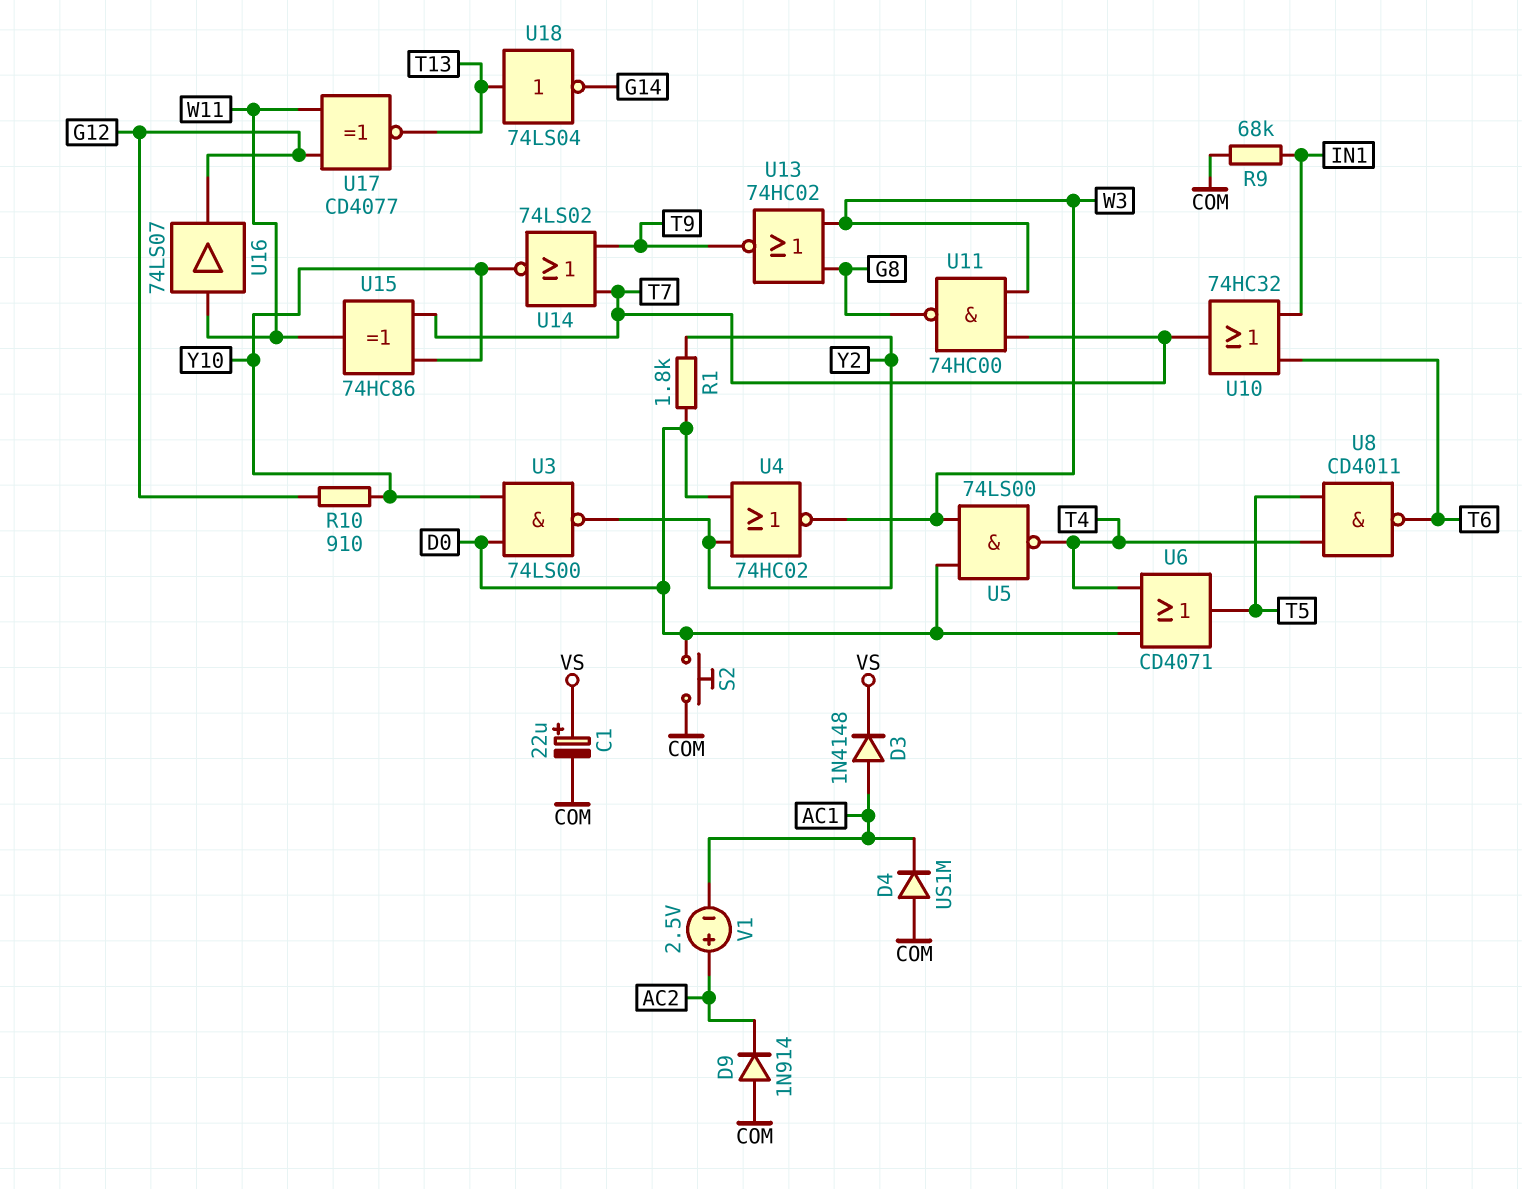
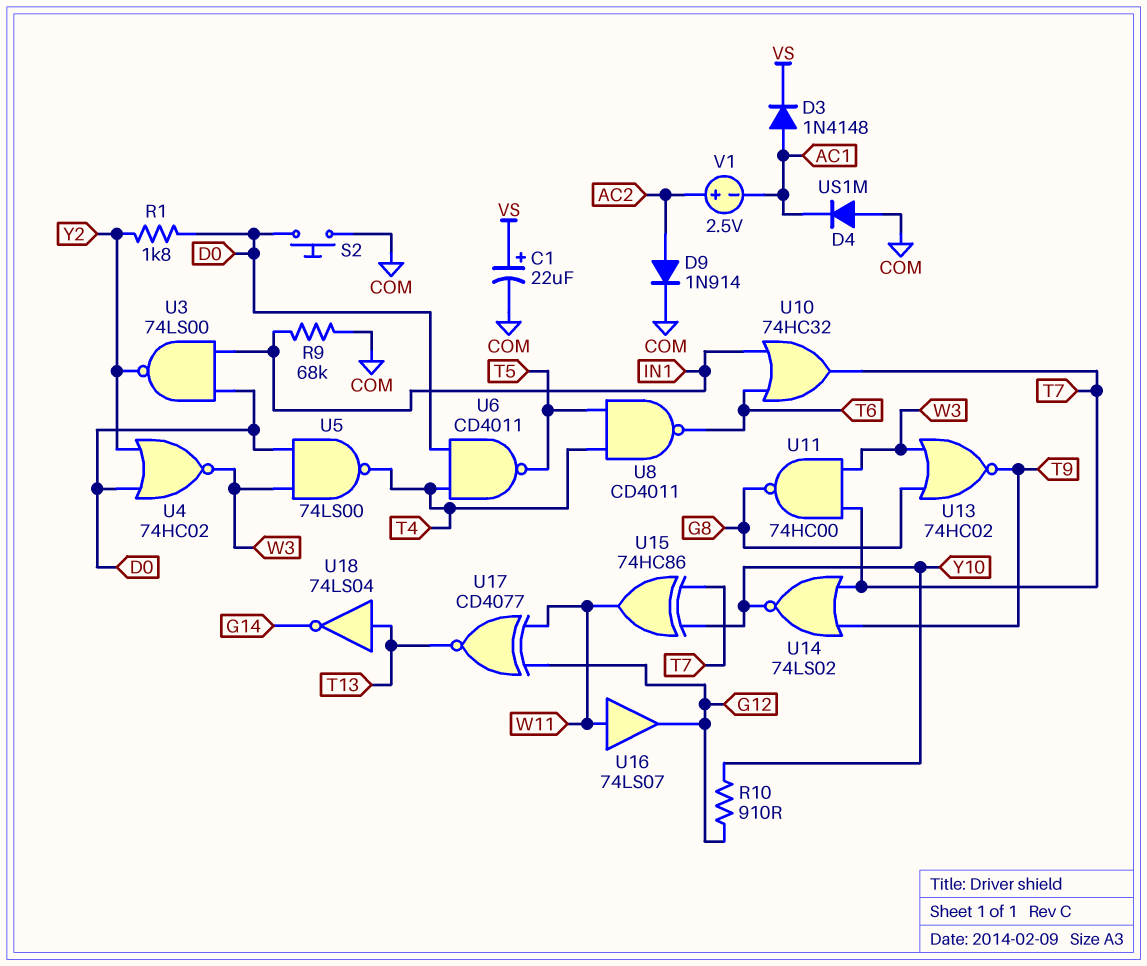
D9: diode 1N914 (A COM, K AC2) -> diode 1N914 (A AC2, K COM)
U3: NAND 74LS00 (in D0, in Y10, out Y2) -> NAND 74LS00 (in D0, in IN1, out Y2)
U6: OR CD4071 (in D0, in T4, out T5) -> NAND CD4011 (in D0, in T4, out T5)

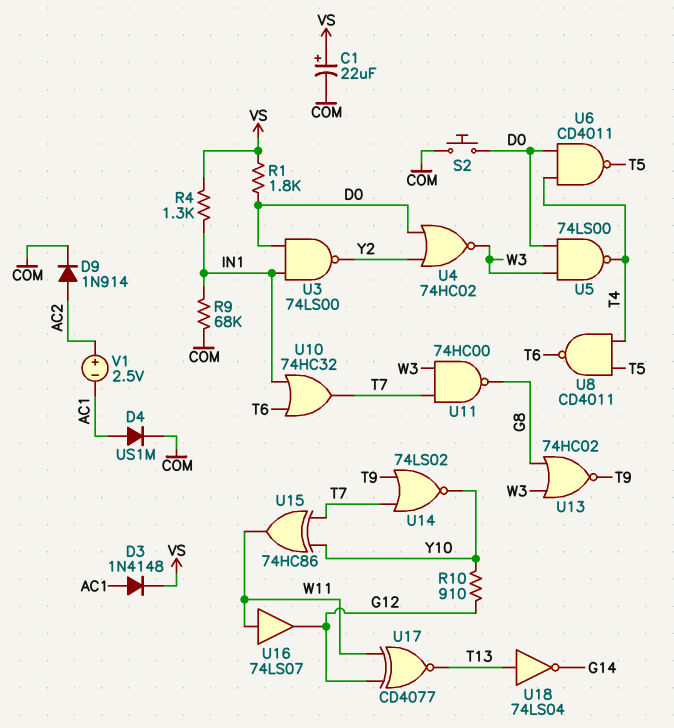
D4: diode US1M (A COM, K AC1) -> diode US1M (A AC1, K COM)
R1: 1.8k (D0, Y2) -> 1.8k (D0, VS)
R4: none -> 1.3k (IN1, VS)

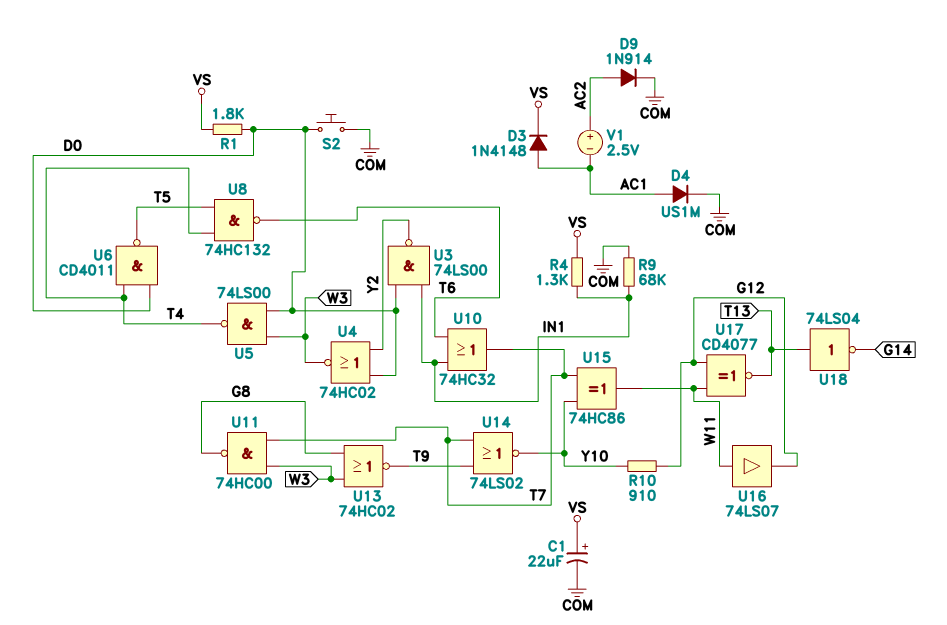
U8: NAND CD4011 (in T4, in T5, out T6) -> NAND 74HC132 (in T4, in T5, out T6)

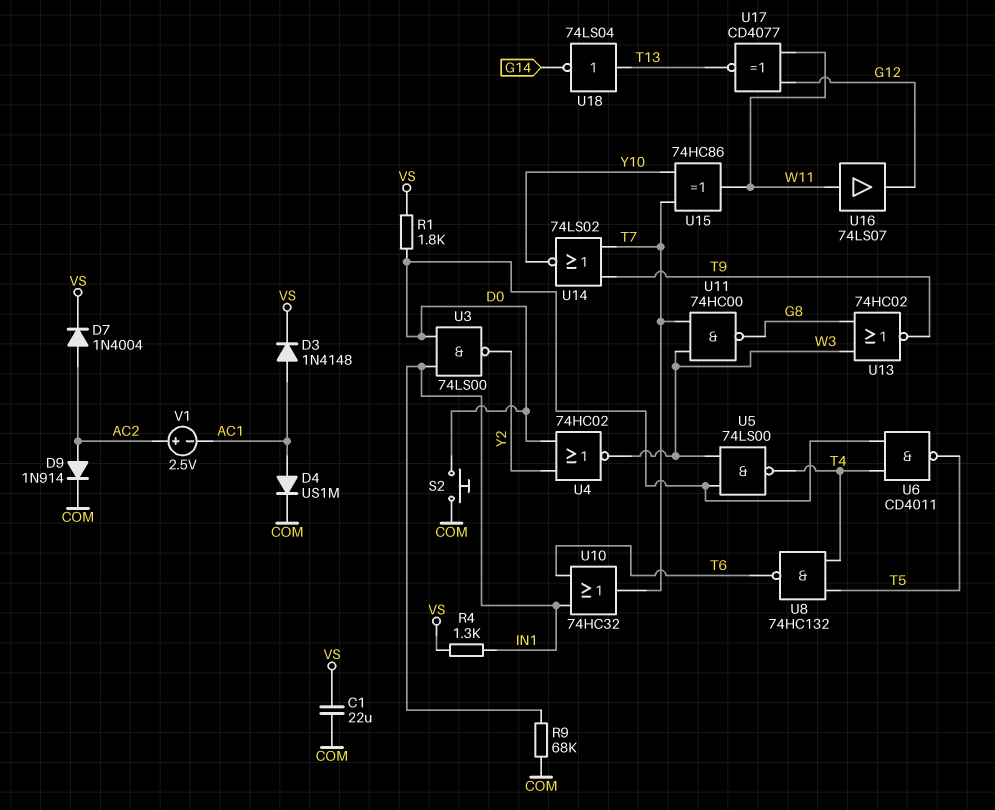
C1: 22uF (plus VS, minus COM) -> 22uF (COM, VS)
D7: none -> diode 1N4004 (A AC2, K VS)
R10: 910 (G12, Y10) -> none

